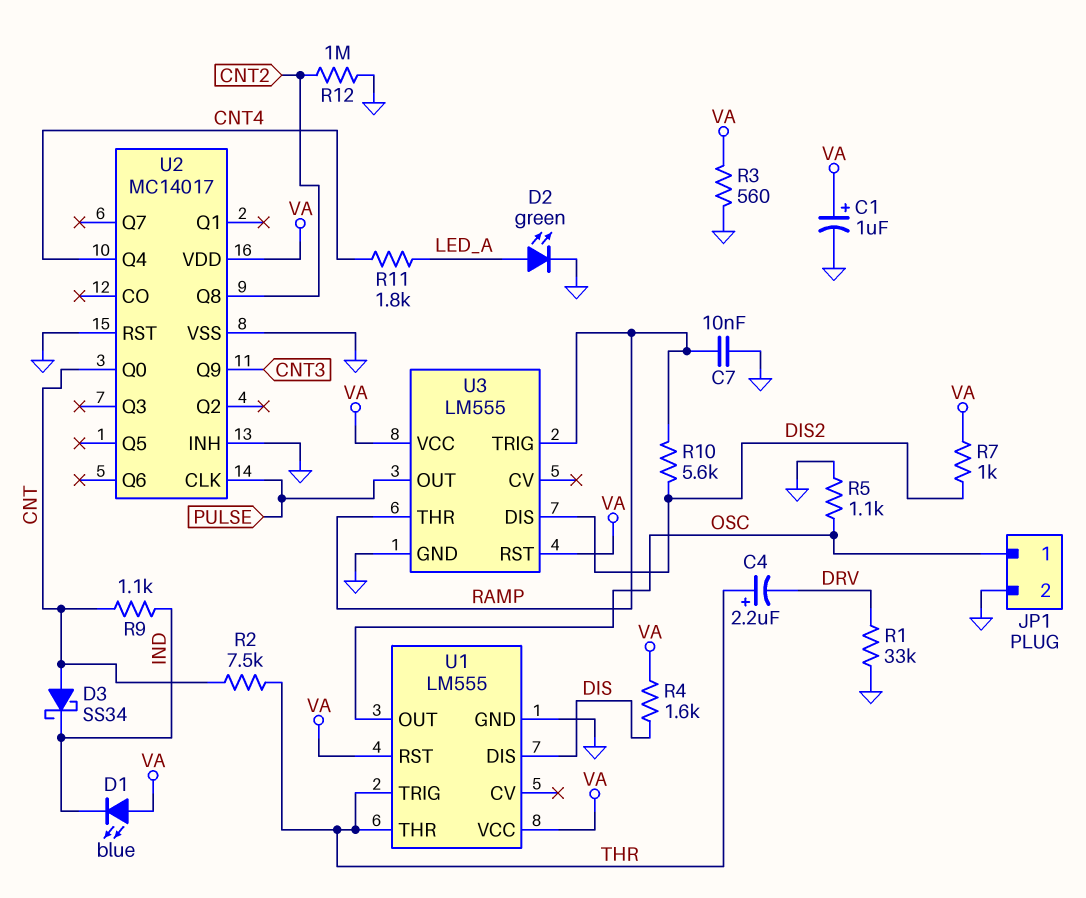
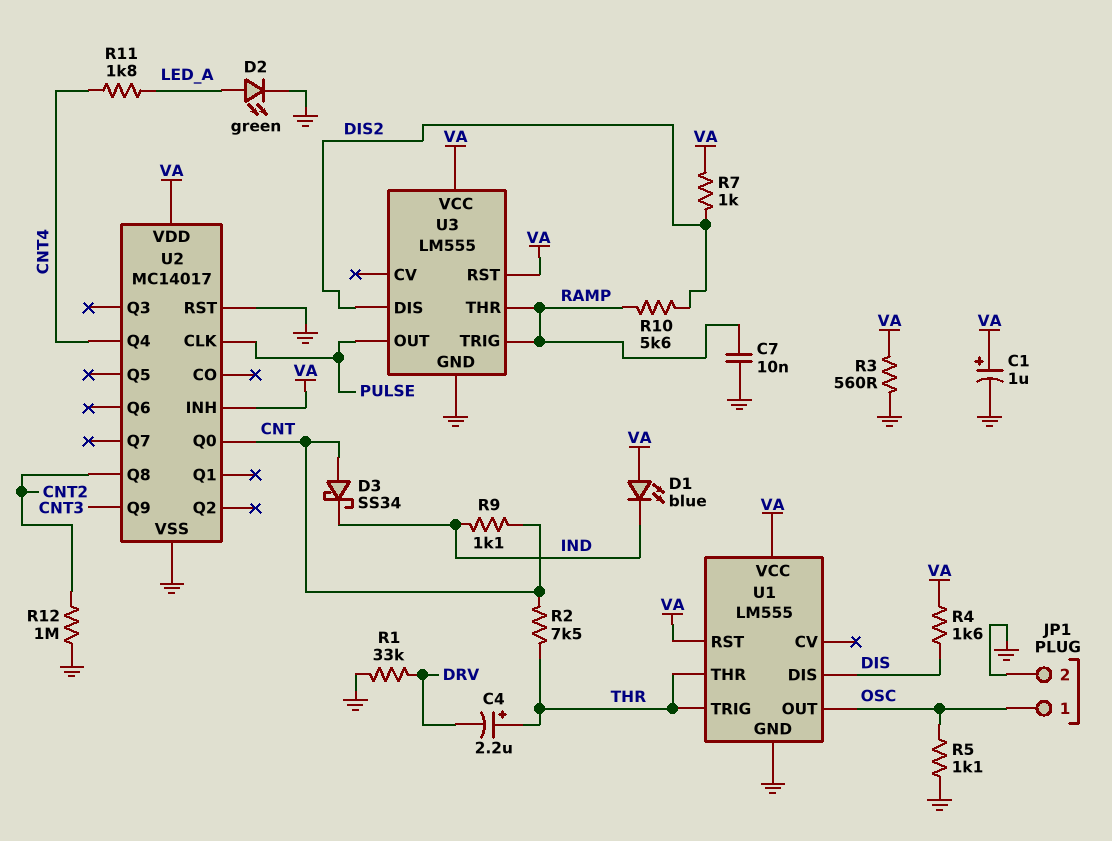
U2 pin INH: GND -> VA

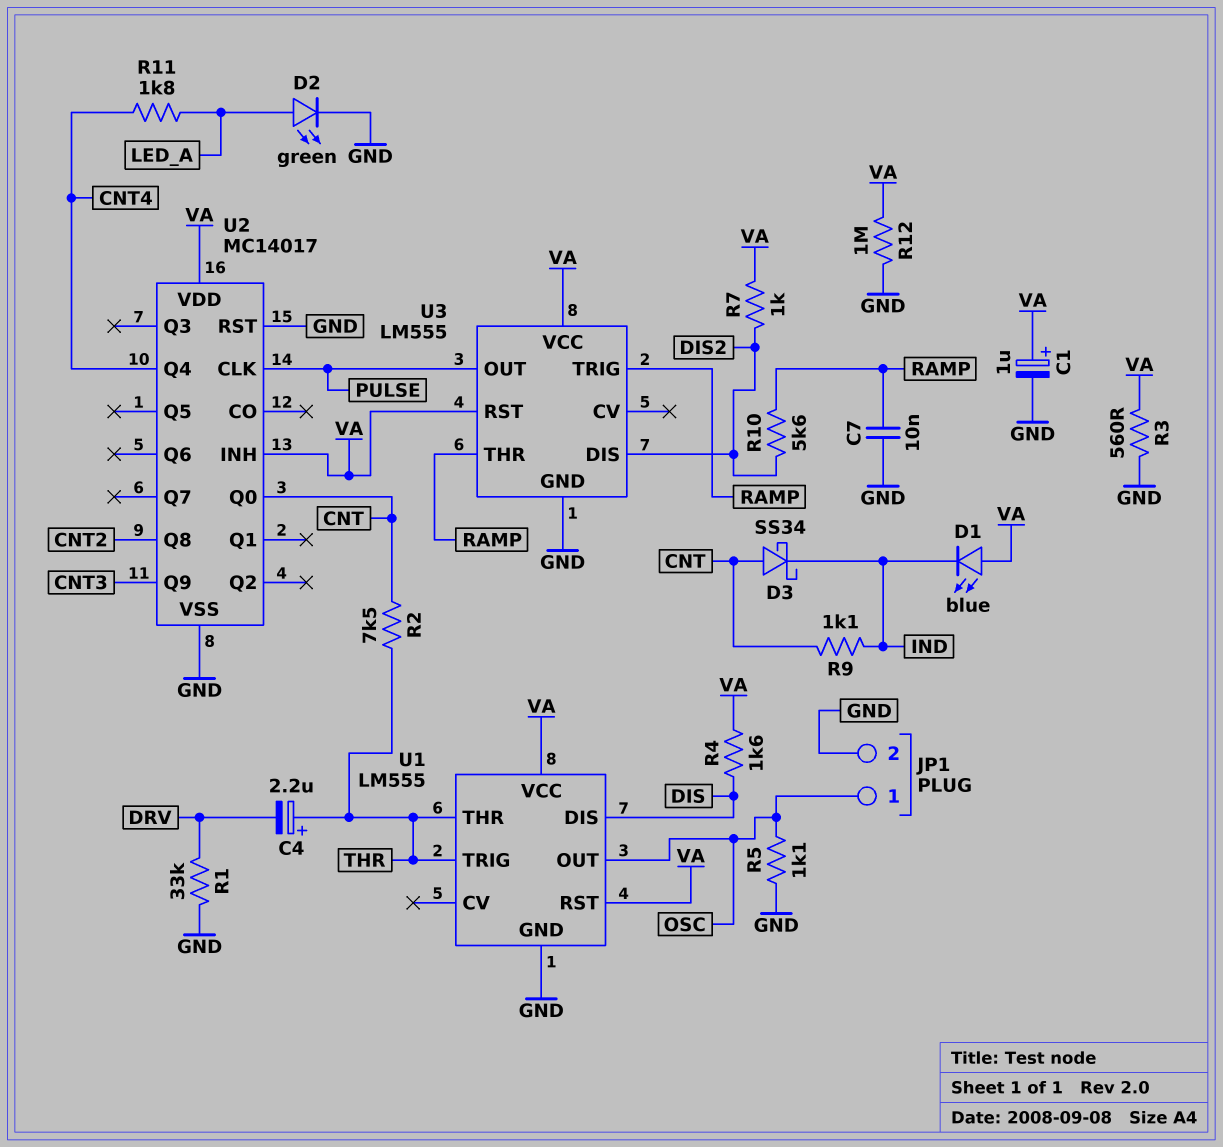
R12: 1M (CNT2, GND) -> 1M (GND, VA)

